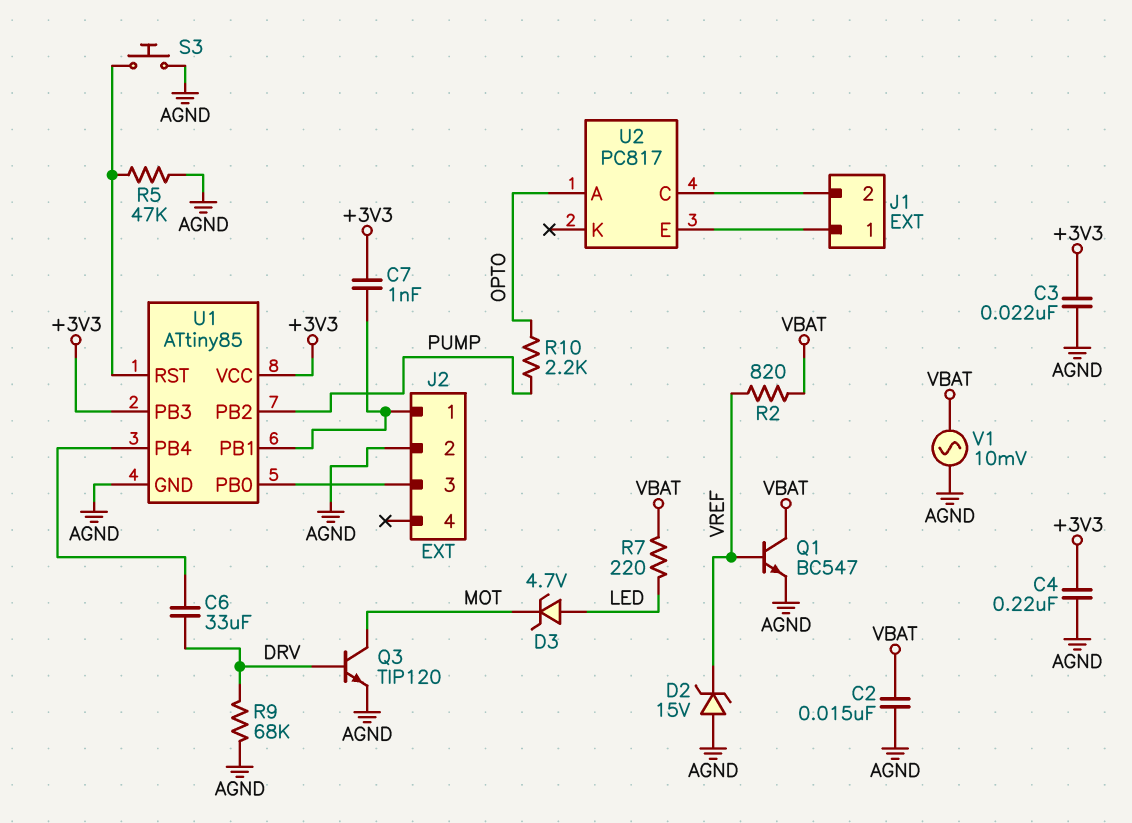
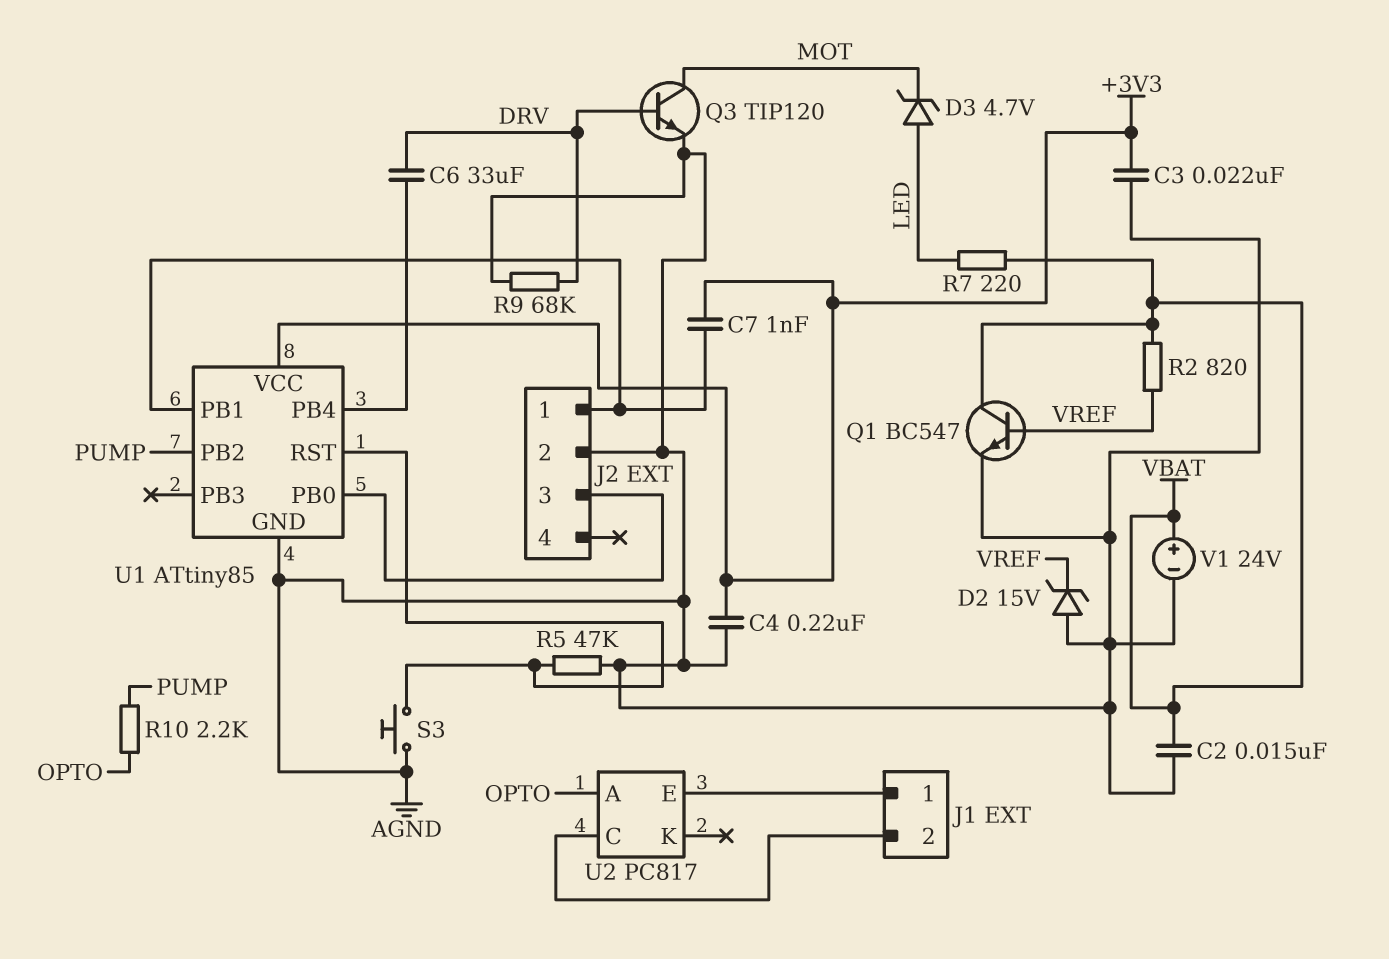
U1 pin PB3: +3V3 -> none
V1: AC 10mV (AGND, VBAT) -> 24V (plus VBAT, minus AGND)

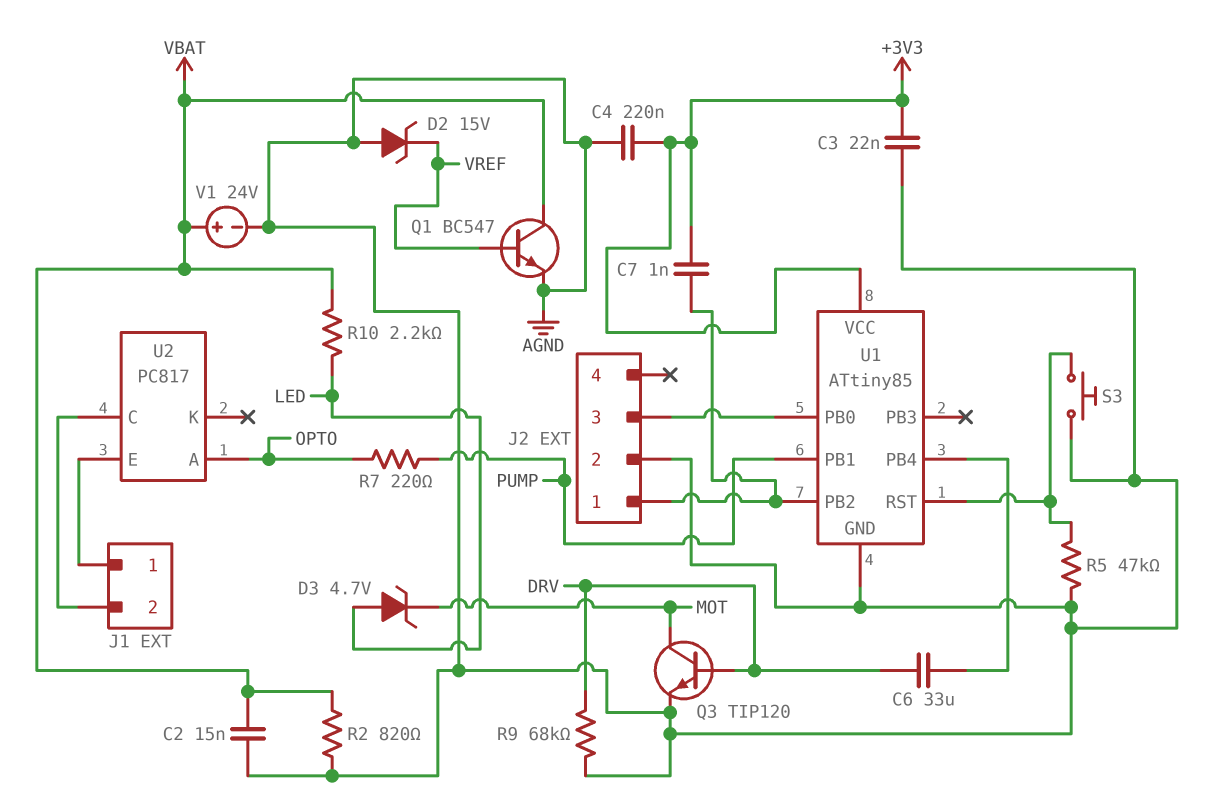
R2: 820 (VBAT, VREF) -> 820 (AGND, VBAT)
R7: 220 (LED, VBAT) -> 220 (OPTO, PUMP)
R10: 2.2k (OPTO, PUMP) -> 2.2k (LED, VBAT)
U1 pin PB1: J2/1 -> PUMP
U1 pin PB2: PUMP -> J2/1

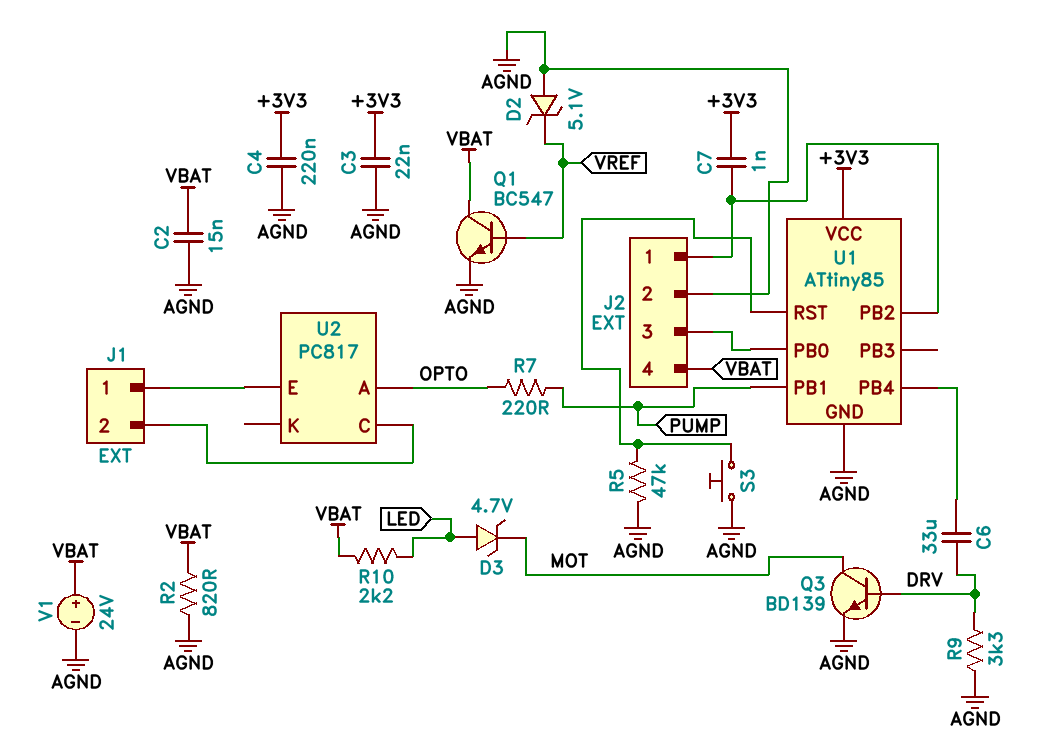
D2: zener 15V (A AGND, K VREF) -> zener 5.1V (A AGND, K VREF)
J2 pin 4: none -> VBAT
Q3: NPN TIP120 (B DRV, C MOT, E AGND) -> NPN BD139 (B DRV, C MOT, E AGND)
R9: 68k (AGND, DRV) -> 3.3k (AGND, DRV)

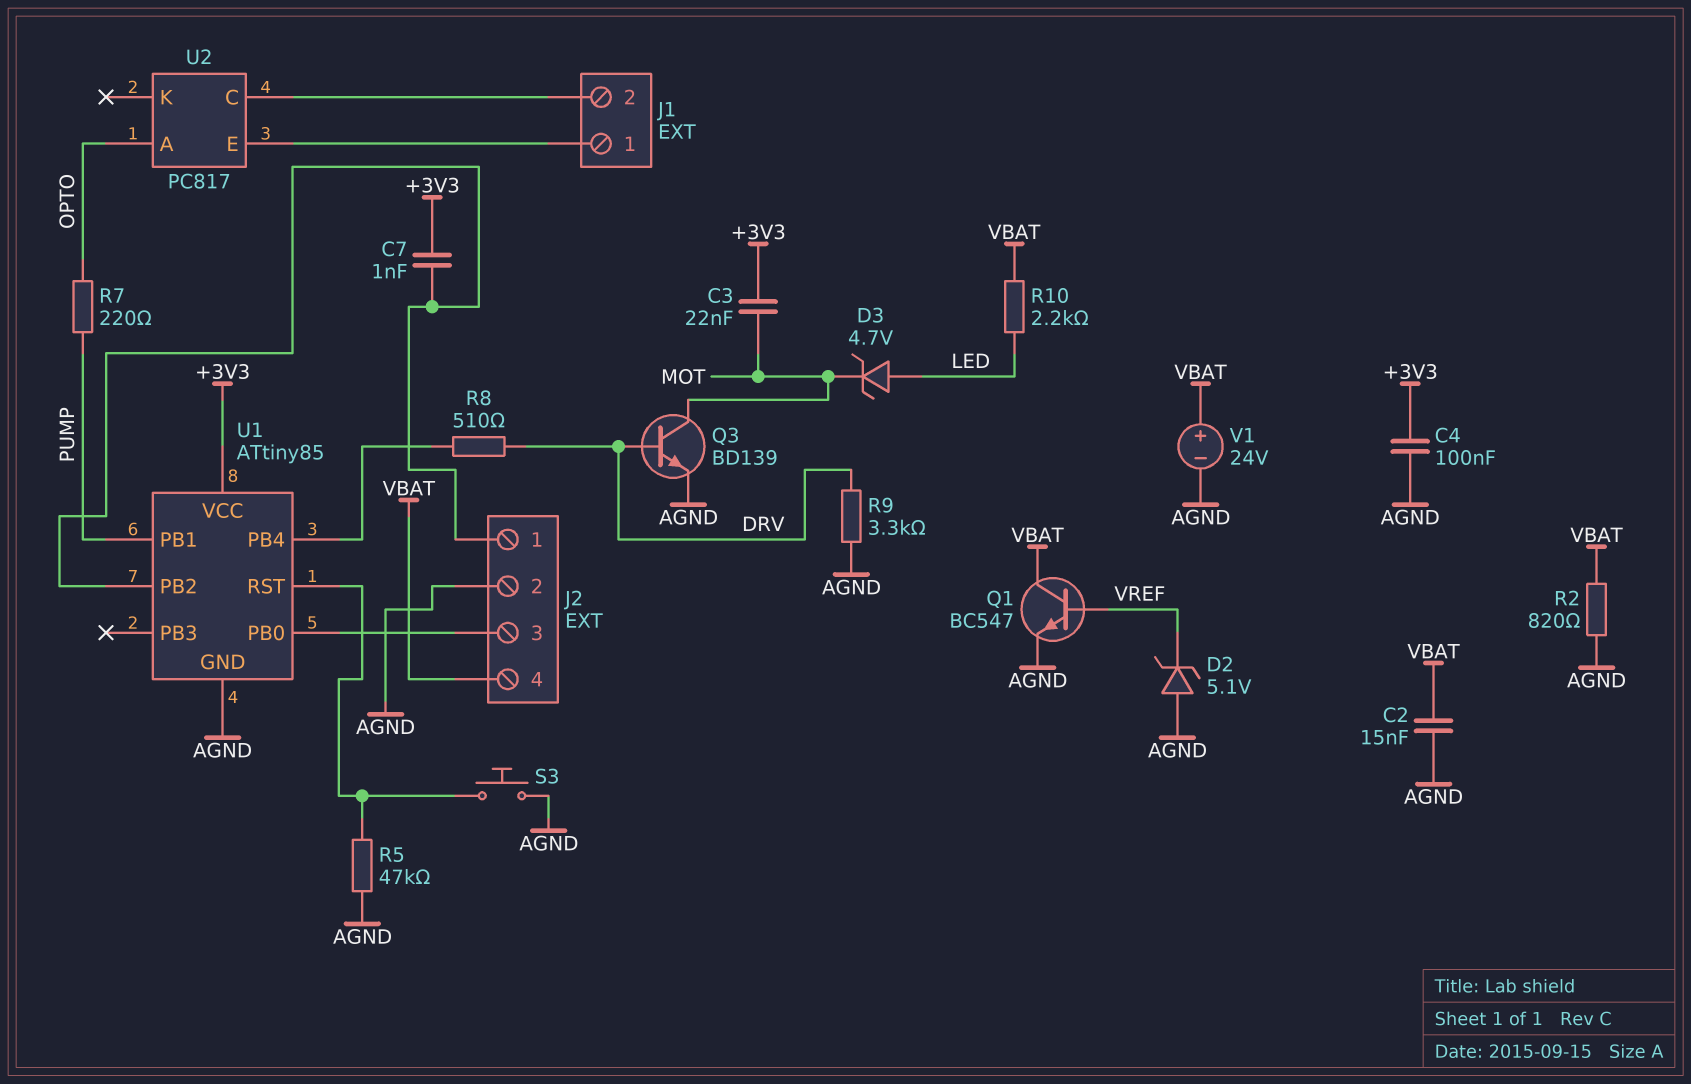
C3: 22nF (+3V3, AGND) -> 22nF (+3V3, MOT)
C4: 220nF (+3V3, AGND) -> 100nF (+3V3, AGND)
C6: 33uF (DRV, U1/PB4) -> none
R8: none -> 510 (DRV, U1/PB4)

